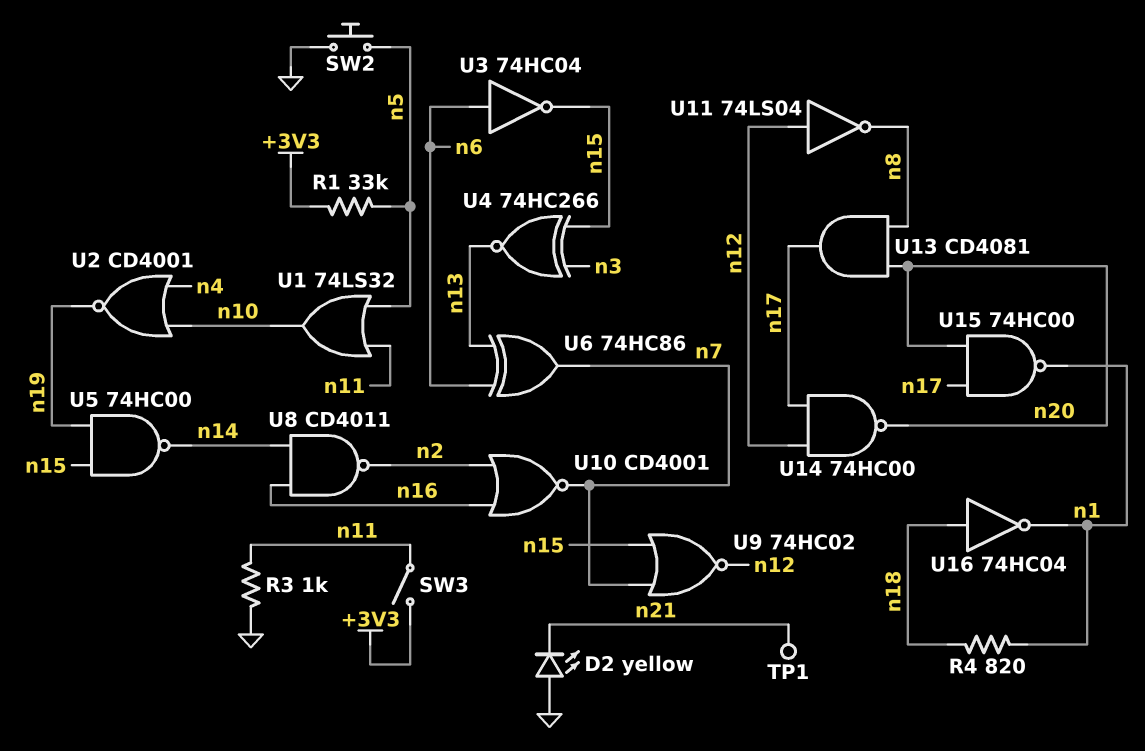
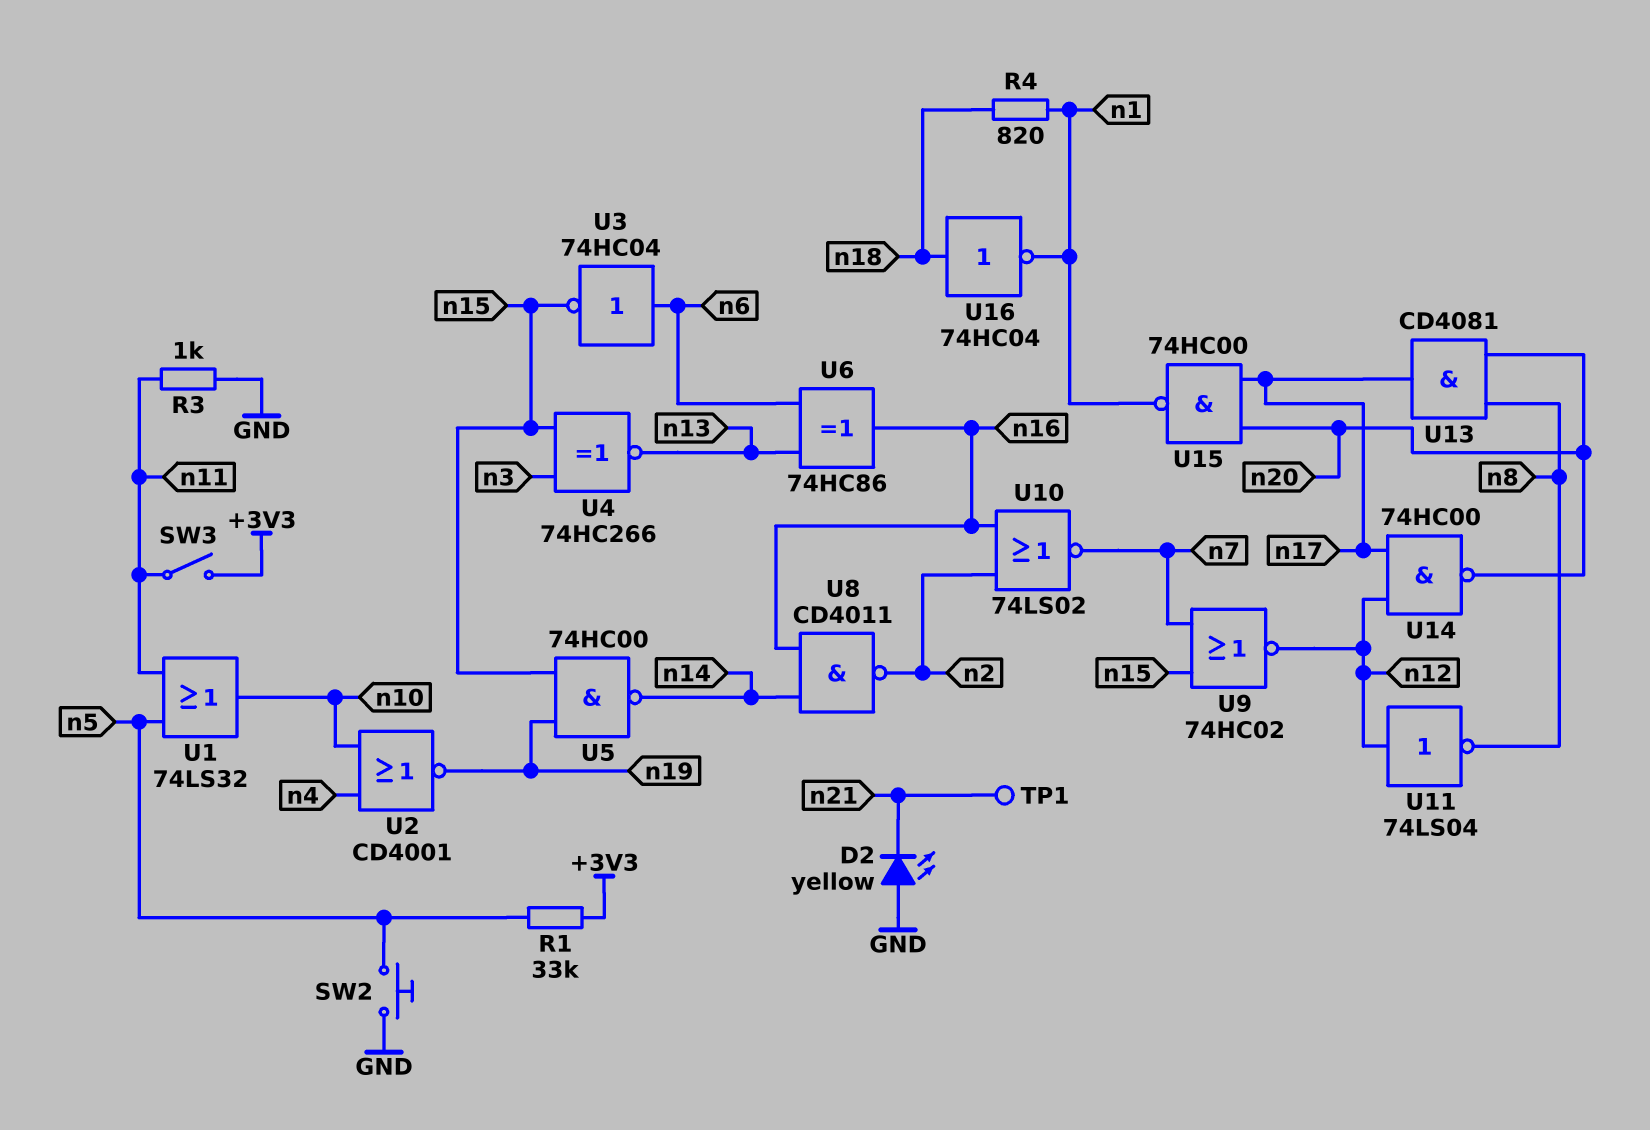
U6: XOR 74HC86 (in n6, in n13, out n7) -> XOR 74HC86 (in n6, in n13, out n16)
U10: NOR CD4001 (in n2, in n16, out n7) -> NOR 74LS02 (in n2, in n16, out n7)

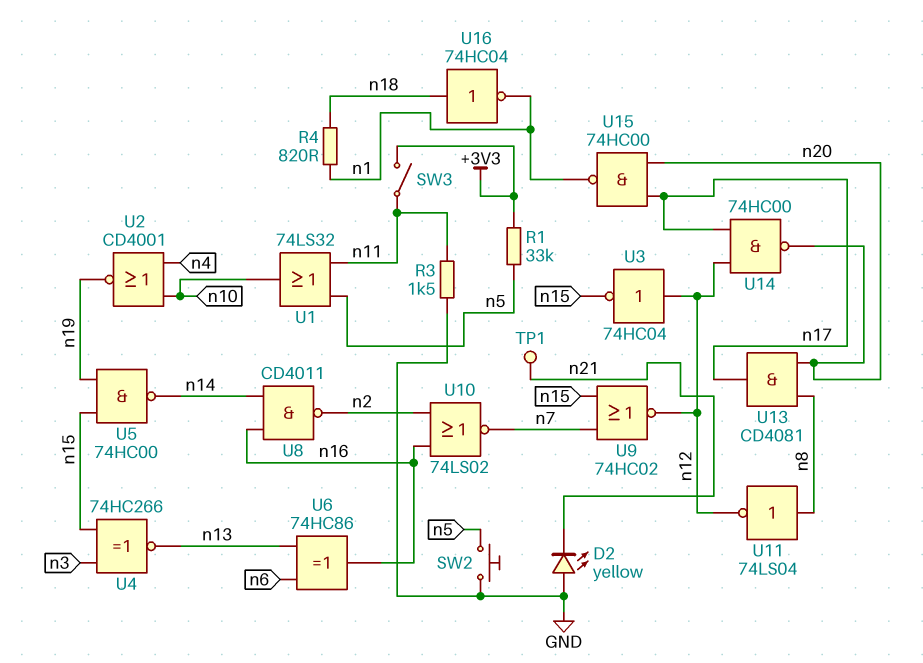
R3: 1k (GND, n11) -> 1.5k (GND, n11)
U3: NOT 74HC04 (in n6, out n15) -> NOT 74HC04 (in n12, out n15)
U11: NOT 74LS04 (in n12, out n8) -> NOT 74LS04 (in n8, out n12)

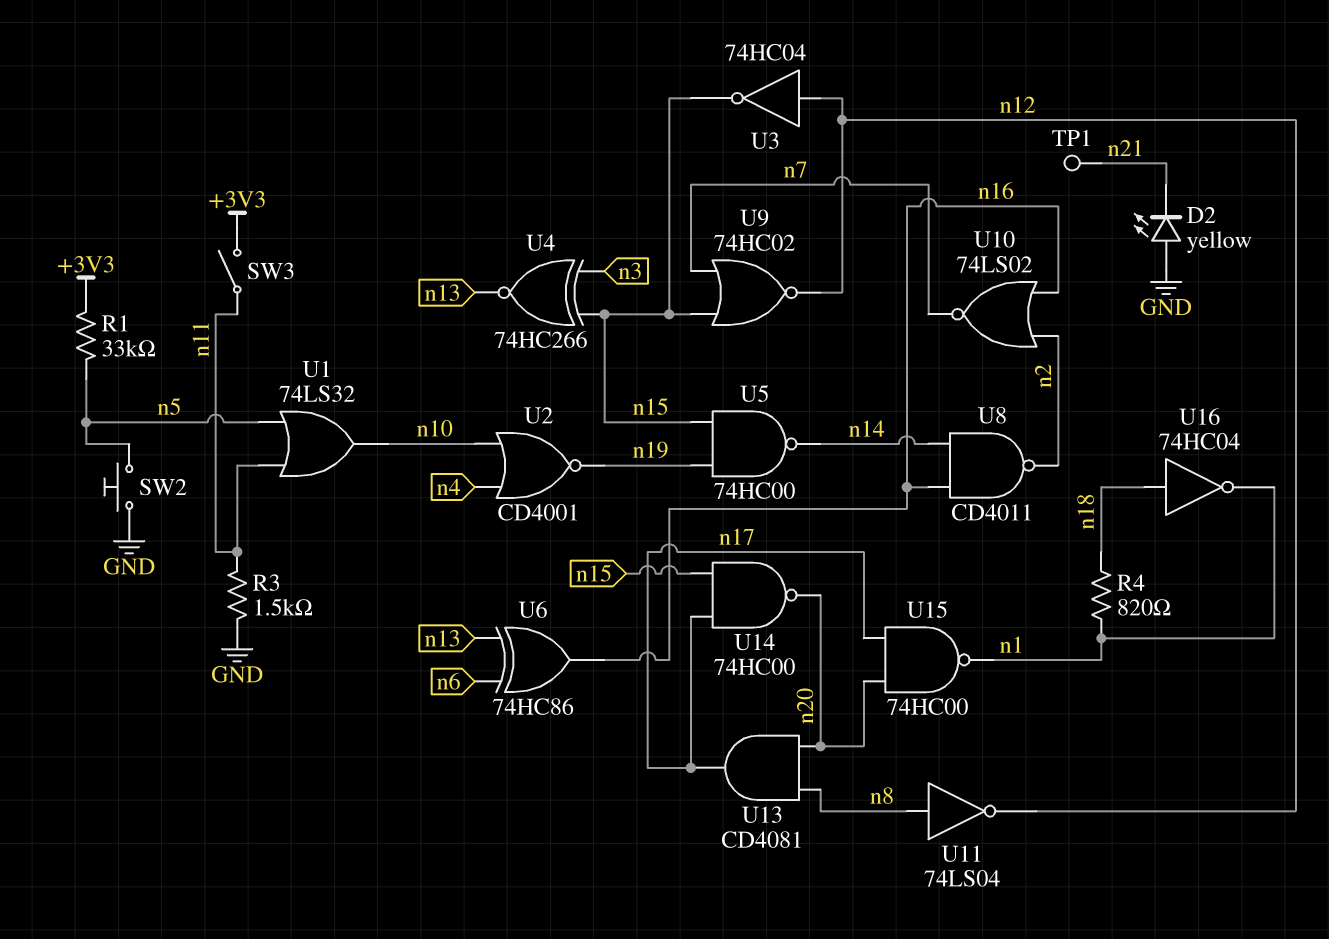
U14: NAND 74HC00 (in n12, in n17, out n20) -> NAND 74HC00 (in n15, in n17, out n20)

